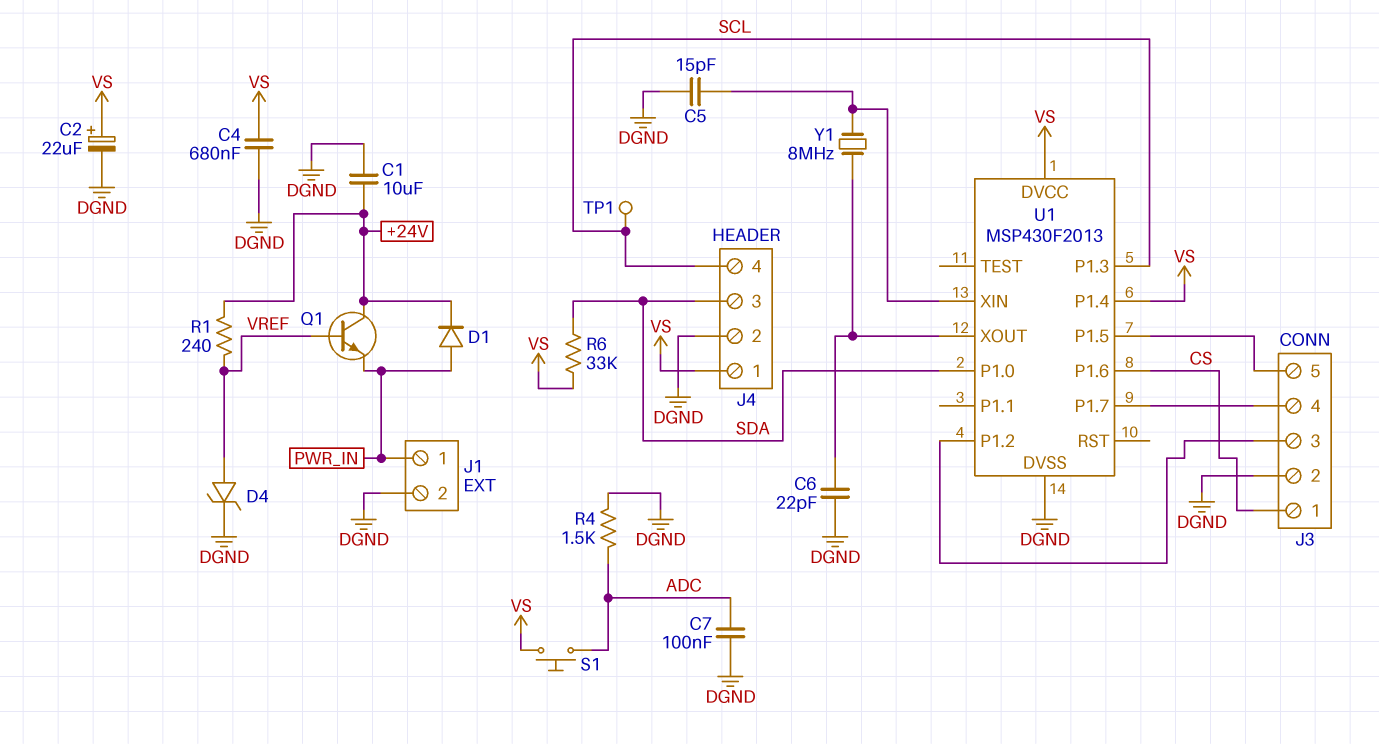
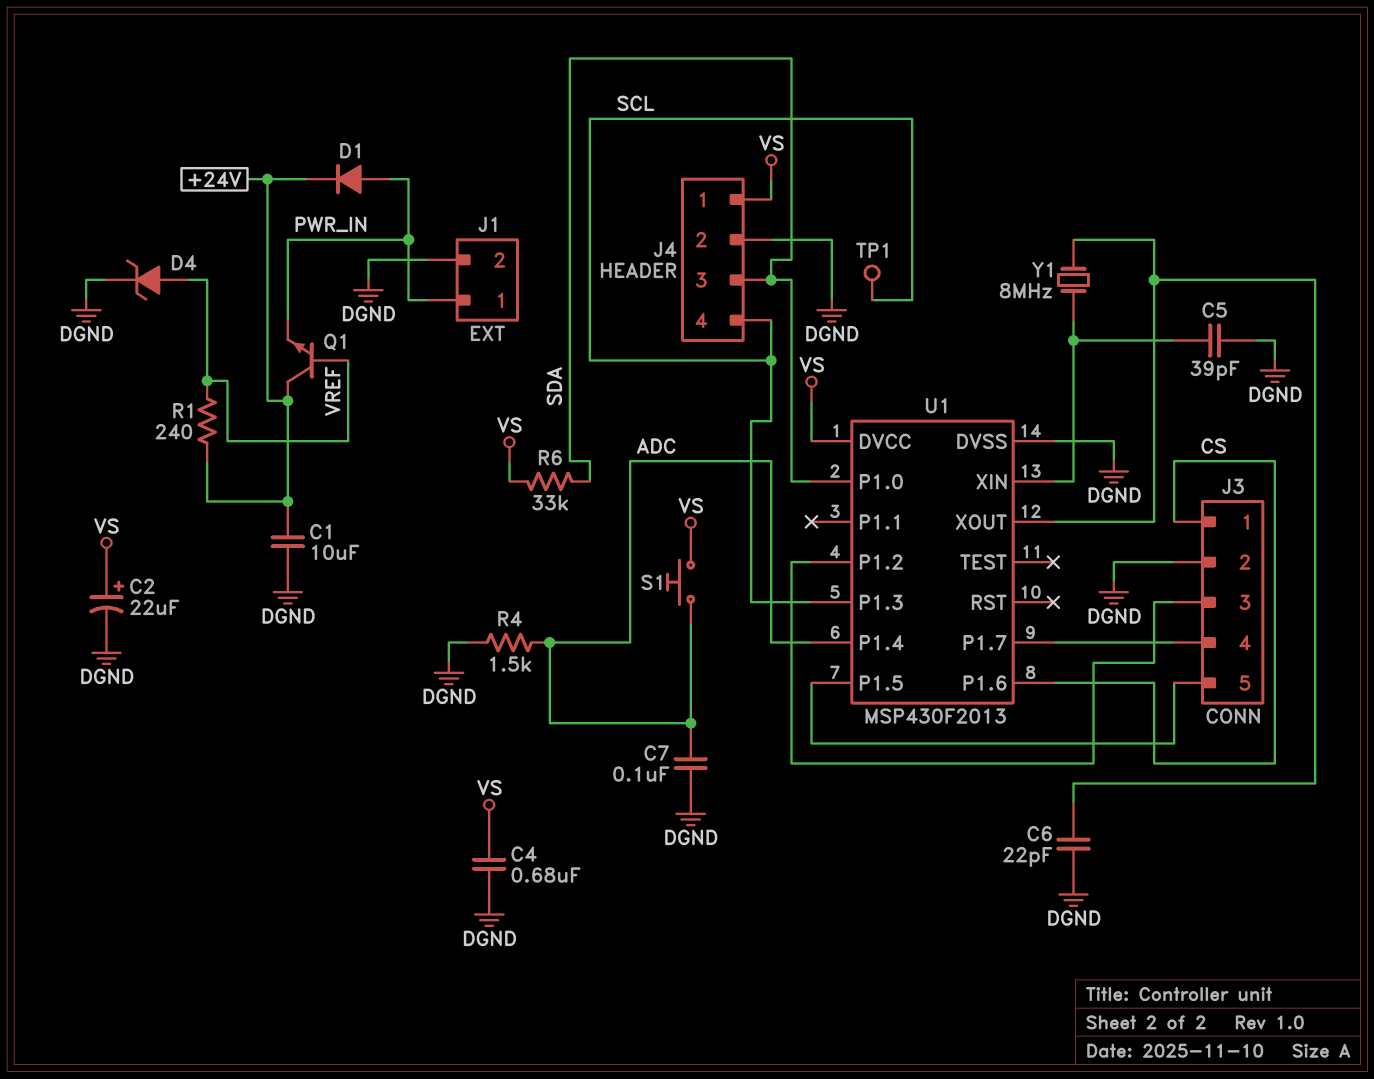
C5: 15pF (DGND, U1/XIN) -> 39pF (DGND, U1/XIN)
U1 pin P1.4: VS -> ADC

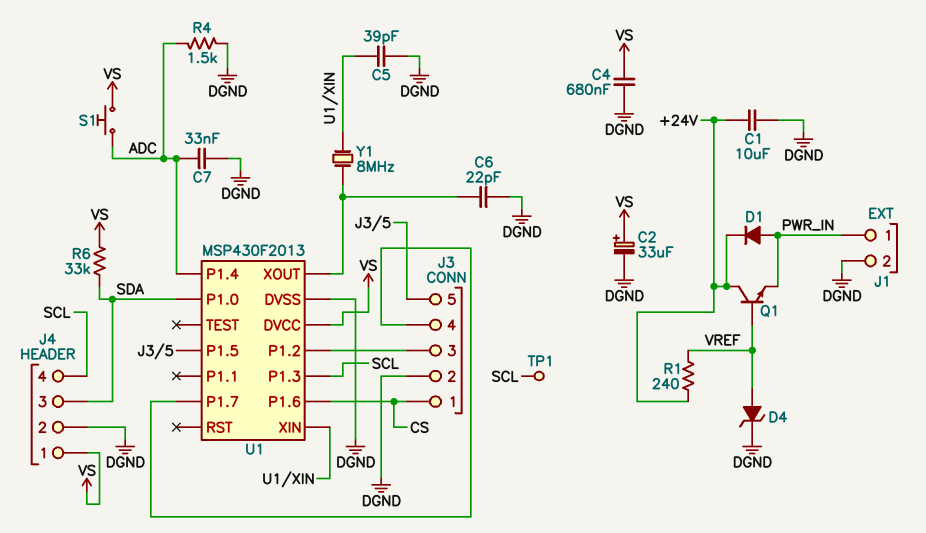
C2: 22uF (plus VS, minus DGND) -> 33uF (plus VS, minus DGND)
C7: 100nF (ADC, DGND) -> 33nF (ADC, DGND)

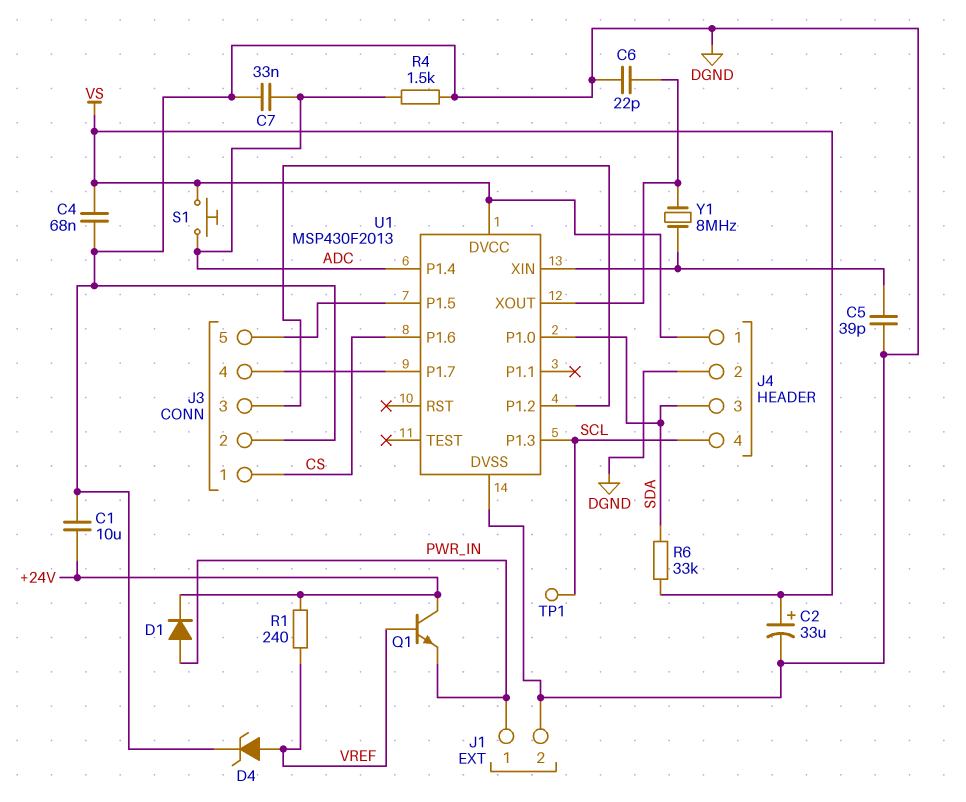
C4: 680nF (DGND, VS) -> 68nF (DGND, VS)

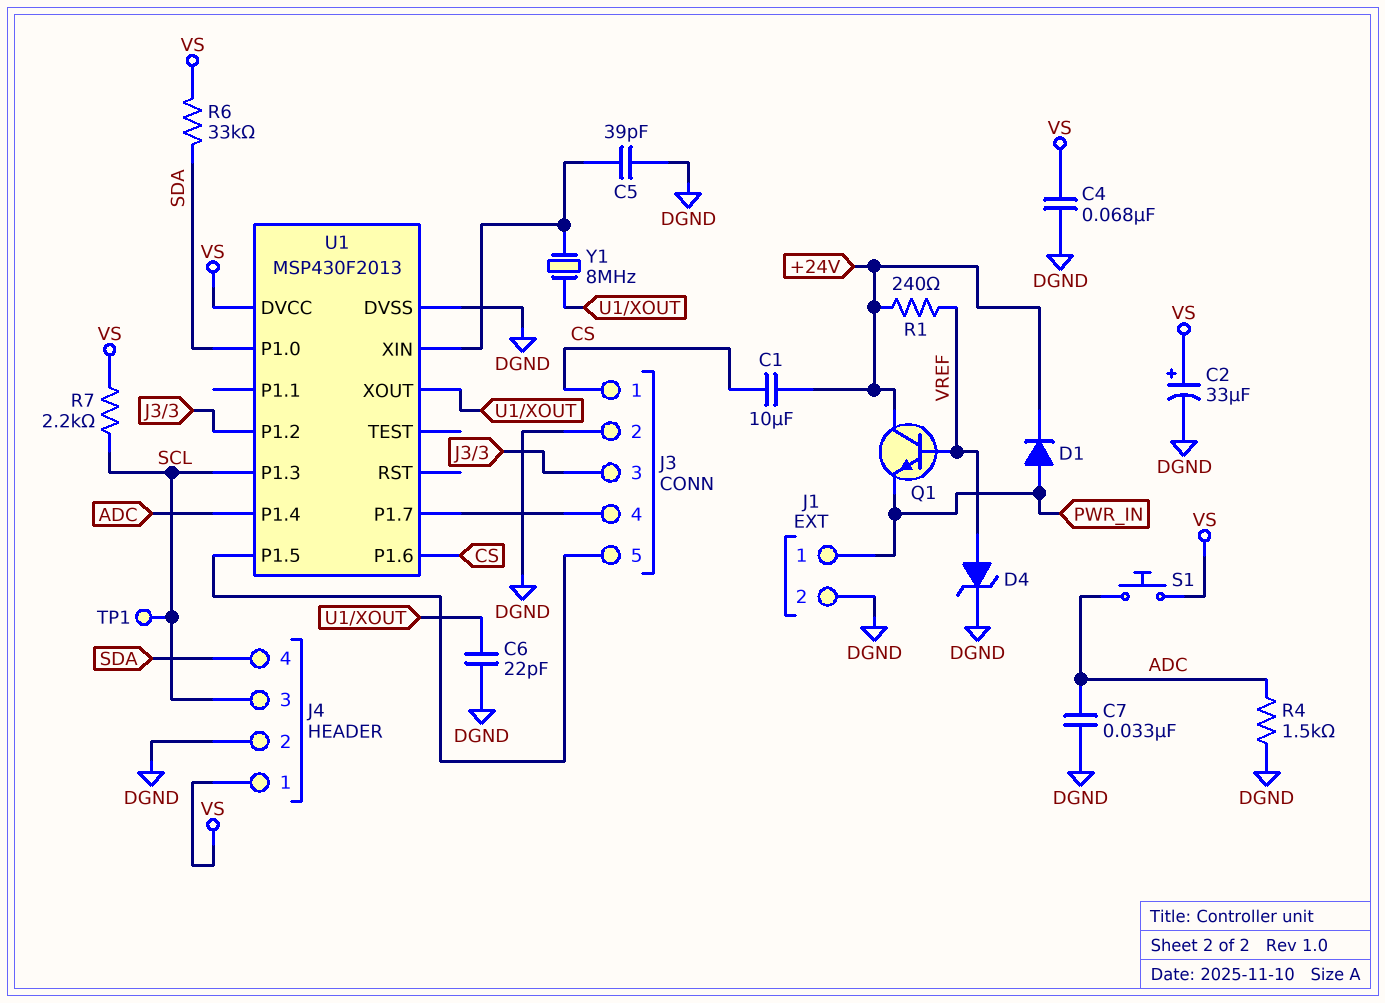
C1: 10uF (+24V, DGND) -> 10uF (+24V, CS)
J4 pin 3: SDA -> SCL
J4 pin 4: SCL -> SDA
R7: none -> 2.2k (SCL, VS)

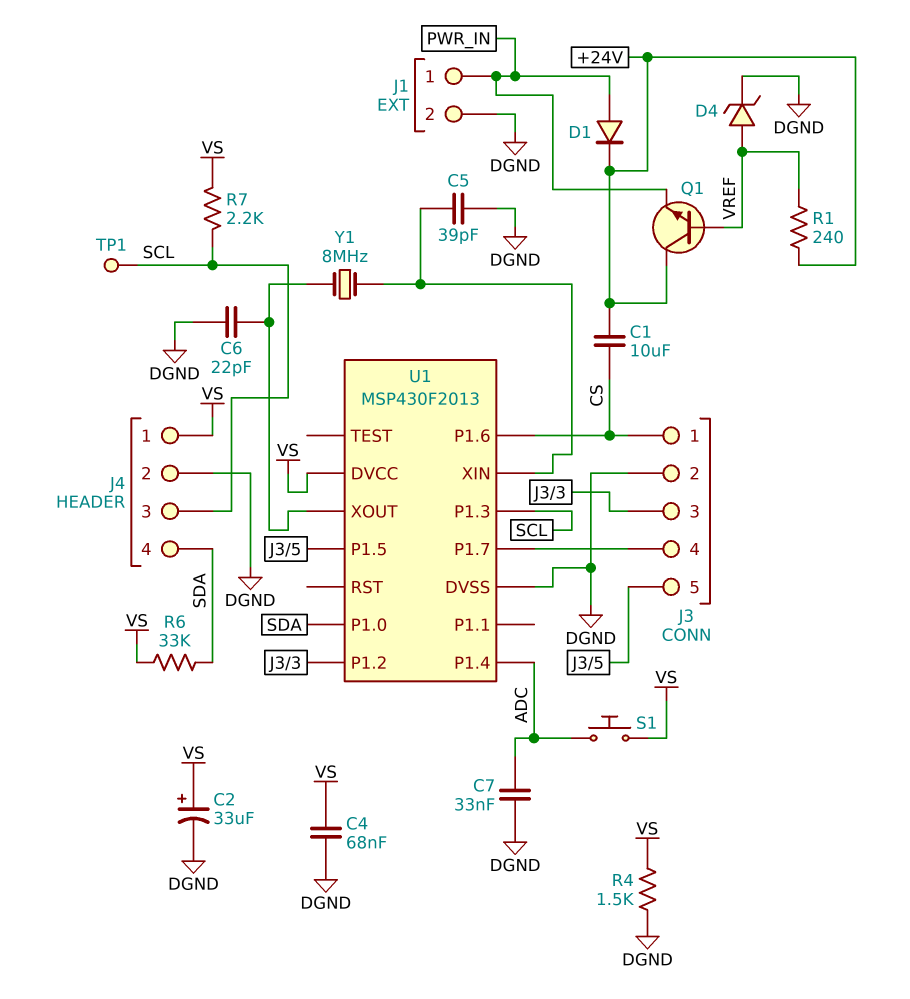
R4: 1.5k (ADC, DGND) -> 1.5k (DGND, VS)

